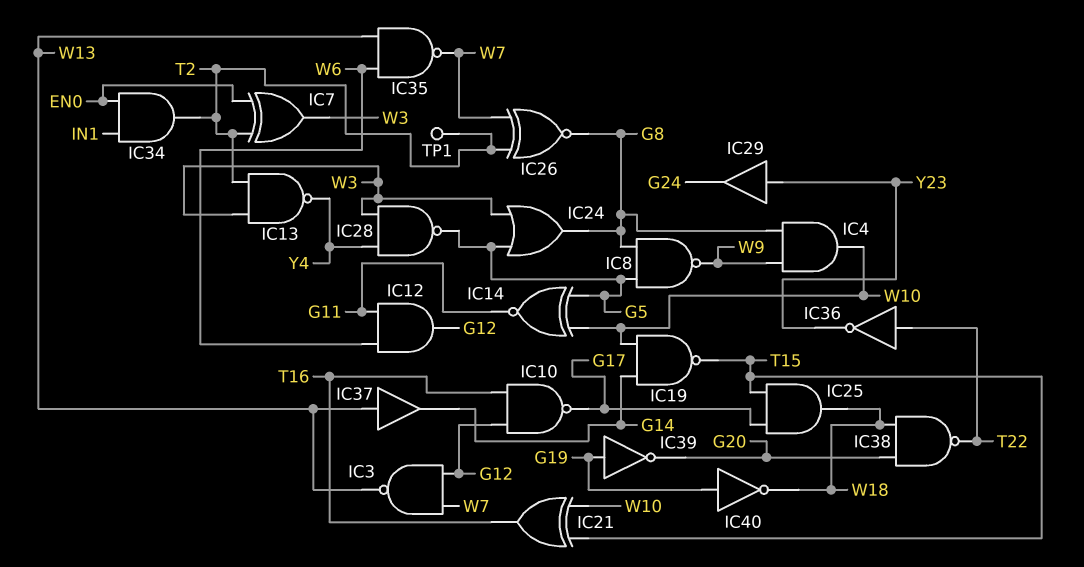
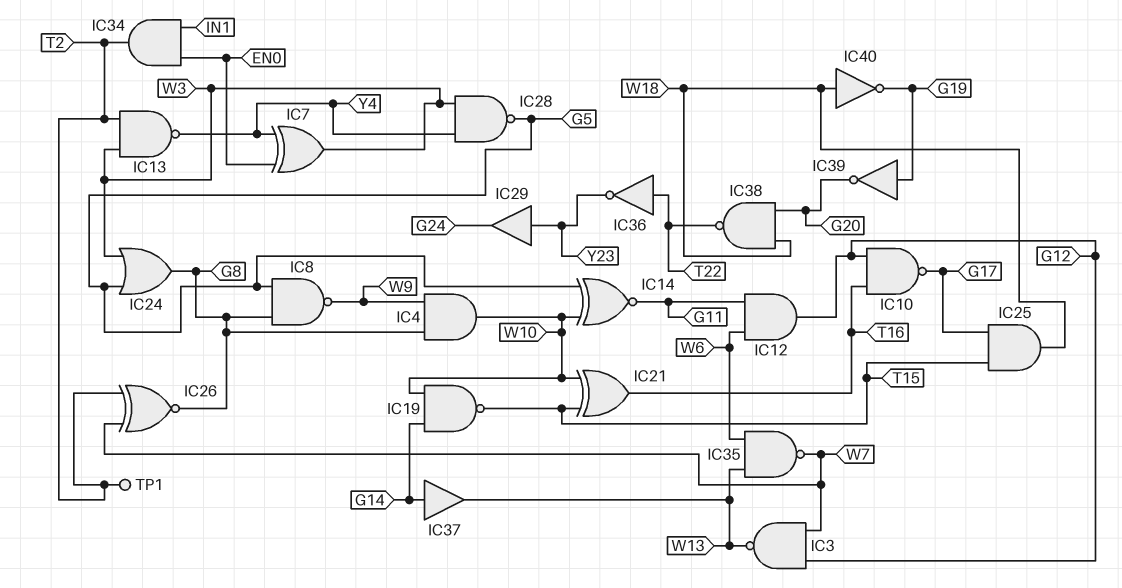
IC7: XOR (in EN0, in T2, out W3) -> XOR (in EN0, in Y4, out W3)
IC37: buffer (in W13, out G14) -> buffer (in G14, out W13)
IC40: NOT (in G19, out W18) -> NOT (in W18, out G19)

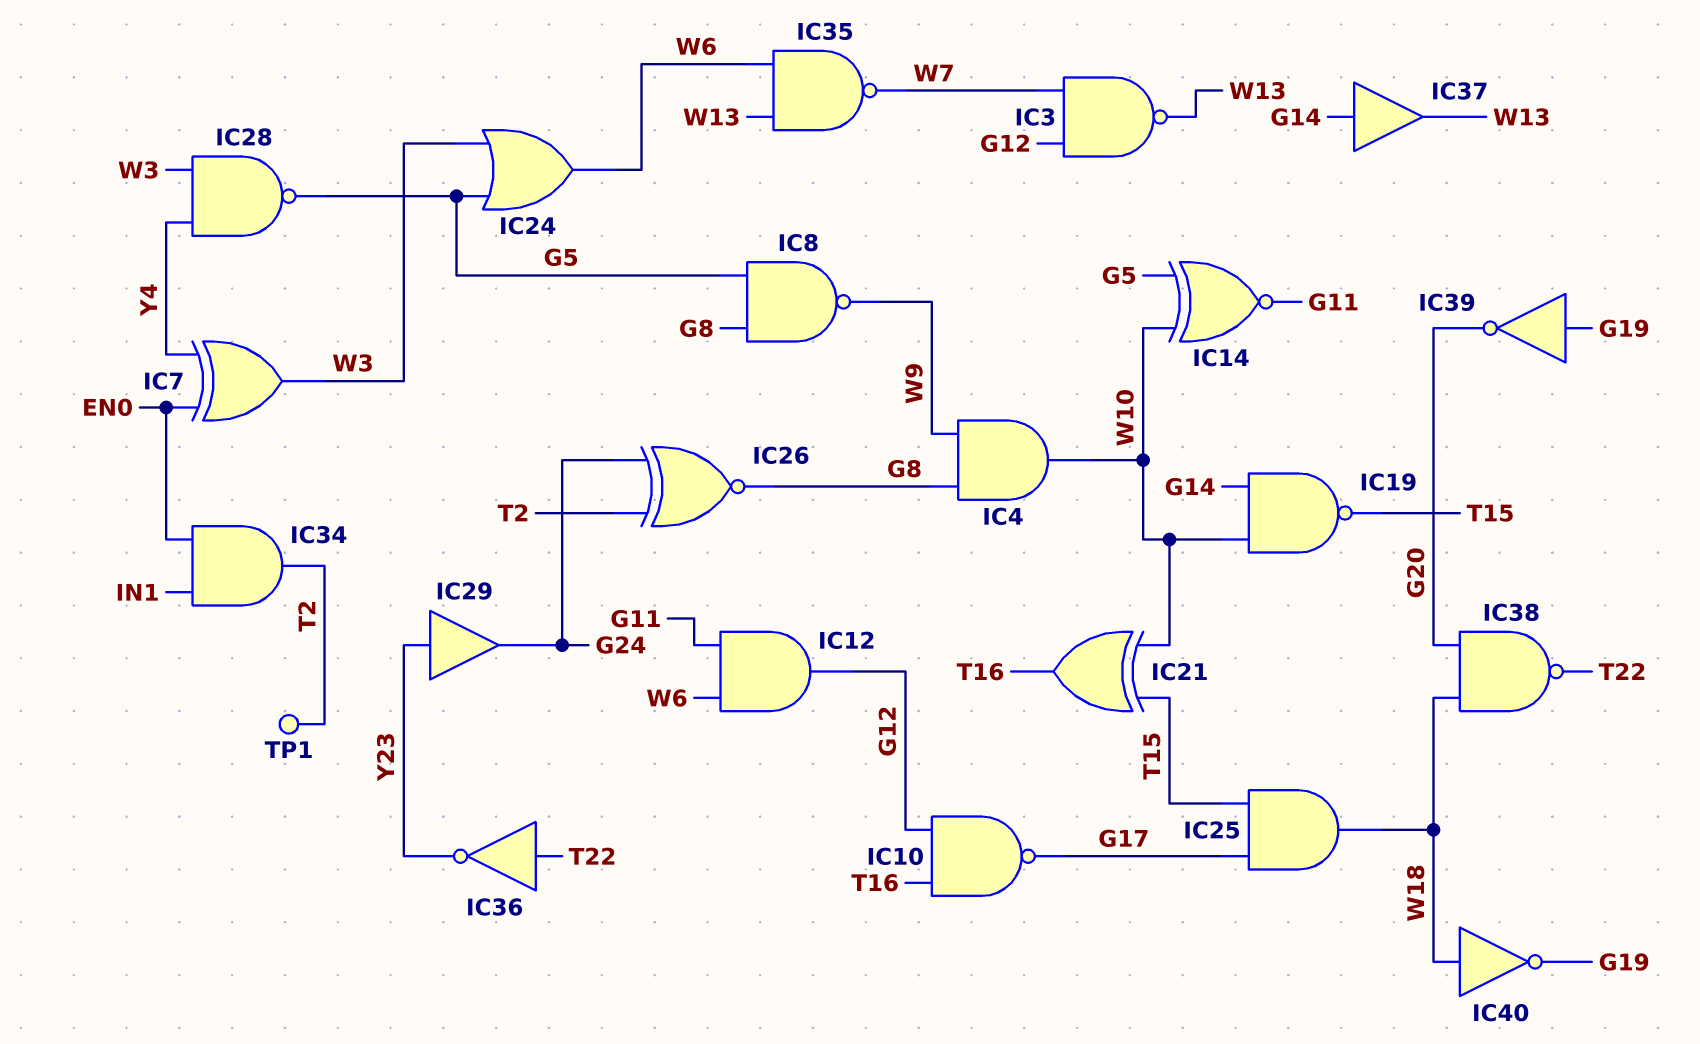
IC13: NAND (in T2, in W3, out Y4) -> none
IC24: OR (in G5, in W3, out G8) -> OR (in G5, in W3, out W6)
IC26: XNOR (in T2, in W7, out G8) -> XNOR (in G24, in T2, out G8)

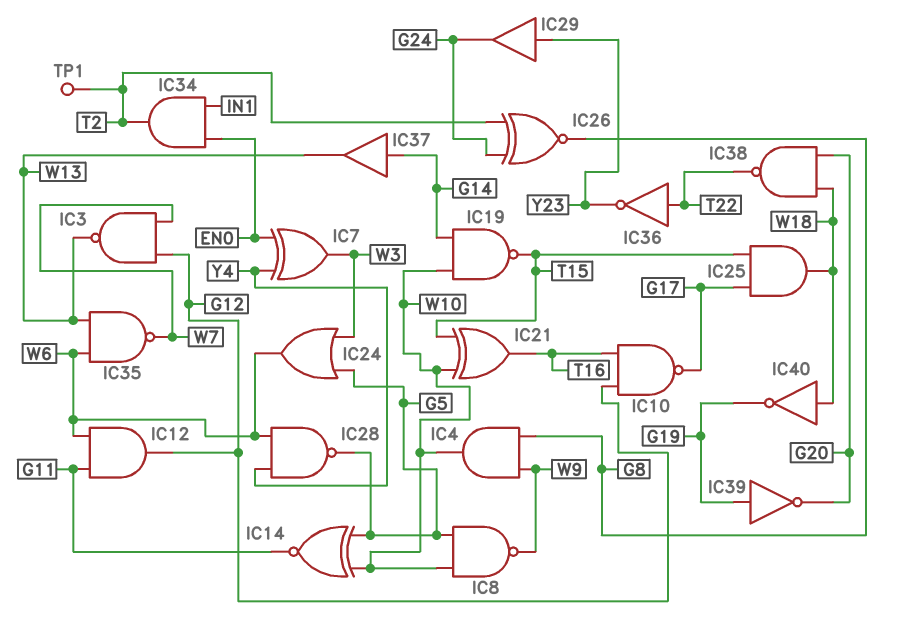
IC8: NAND (in G5, in G8, out W9) -> NAND (in G5, in W10, out W9)
IC28: NAND (in W3, in Y4, out G5) -> NAND (in W6, in Y4, out G5)

